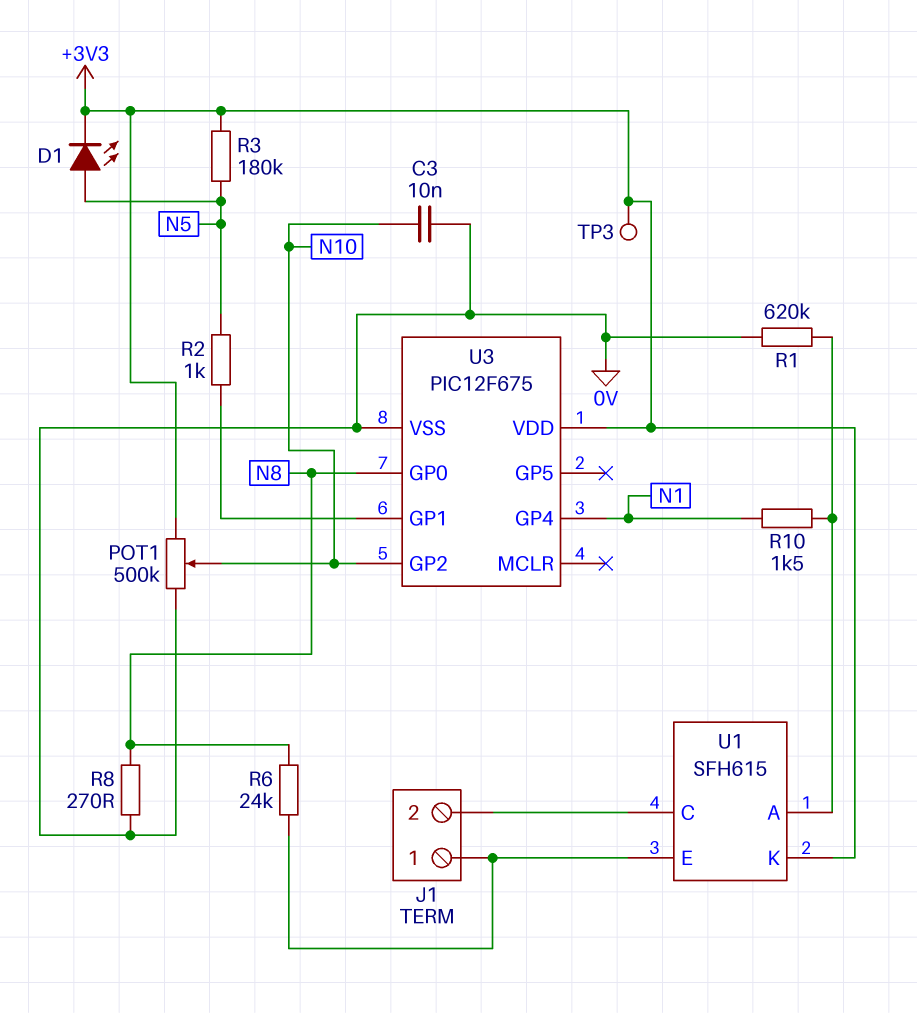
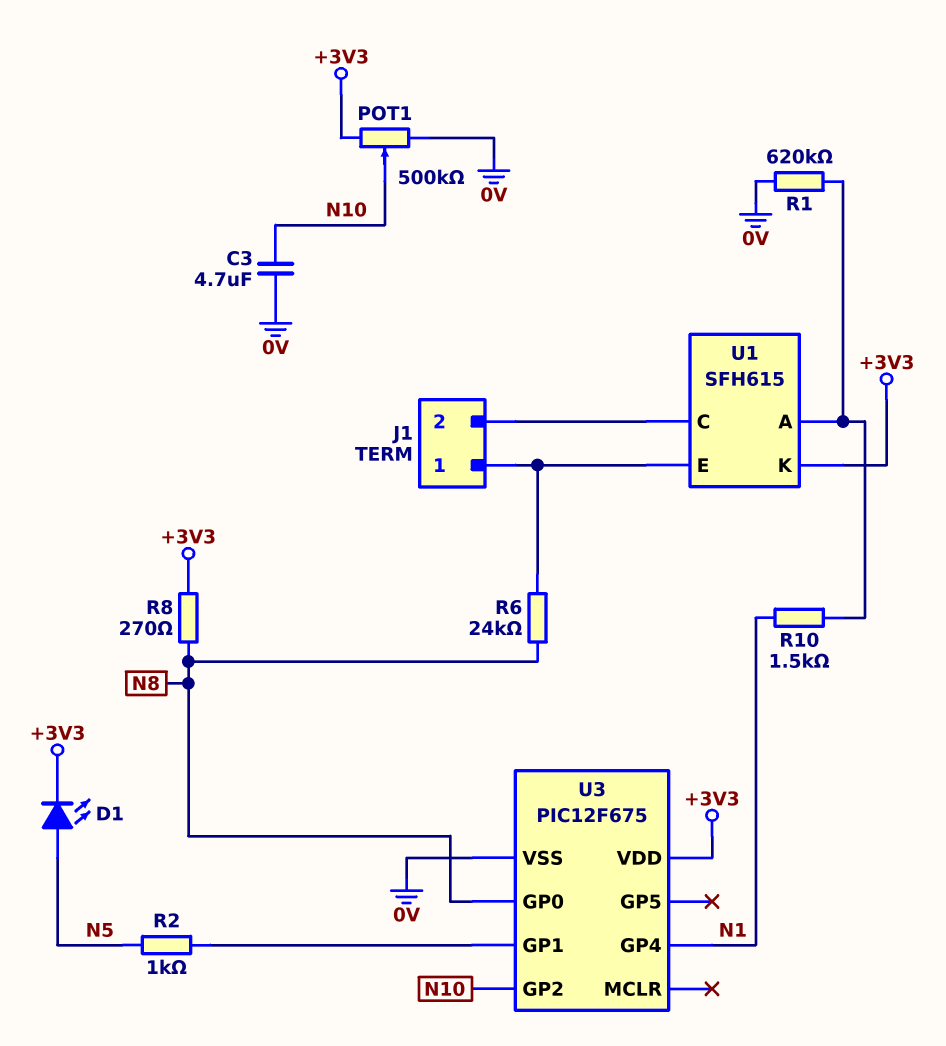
C3: 10nF (0V, N10) -> 4.7uF (0V, N10)
R3: 180k (+3V3, N5) -> none
R8: 270 (0V, N8) -> 270 (+3V3, N8)
TP3: test point (+3V3) -> none

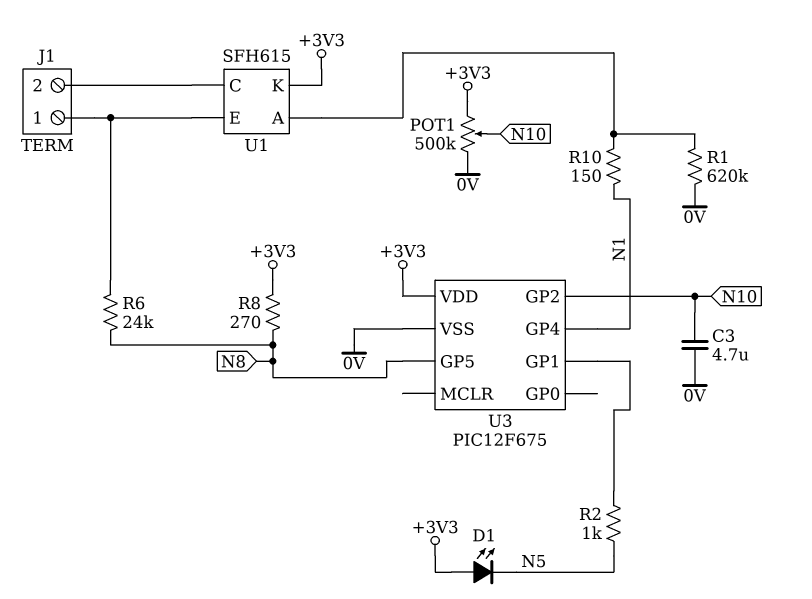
D1: LED (A N5, K +3V3) -> LED (A +3V3, K N5)
R10: 1.5k (N1, U1/A) -> 150 (N1, U1/A)
U3 pin GP0: N8 -> none
U3 pin GP5: none -> N8

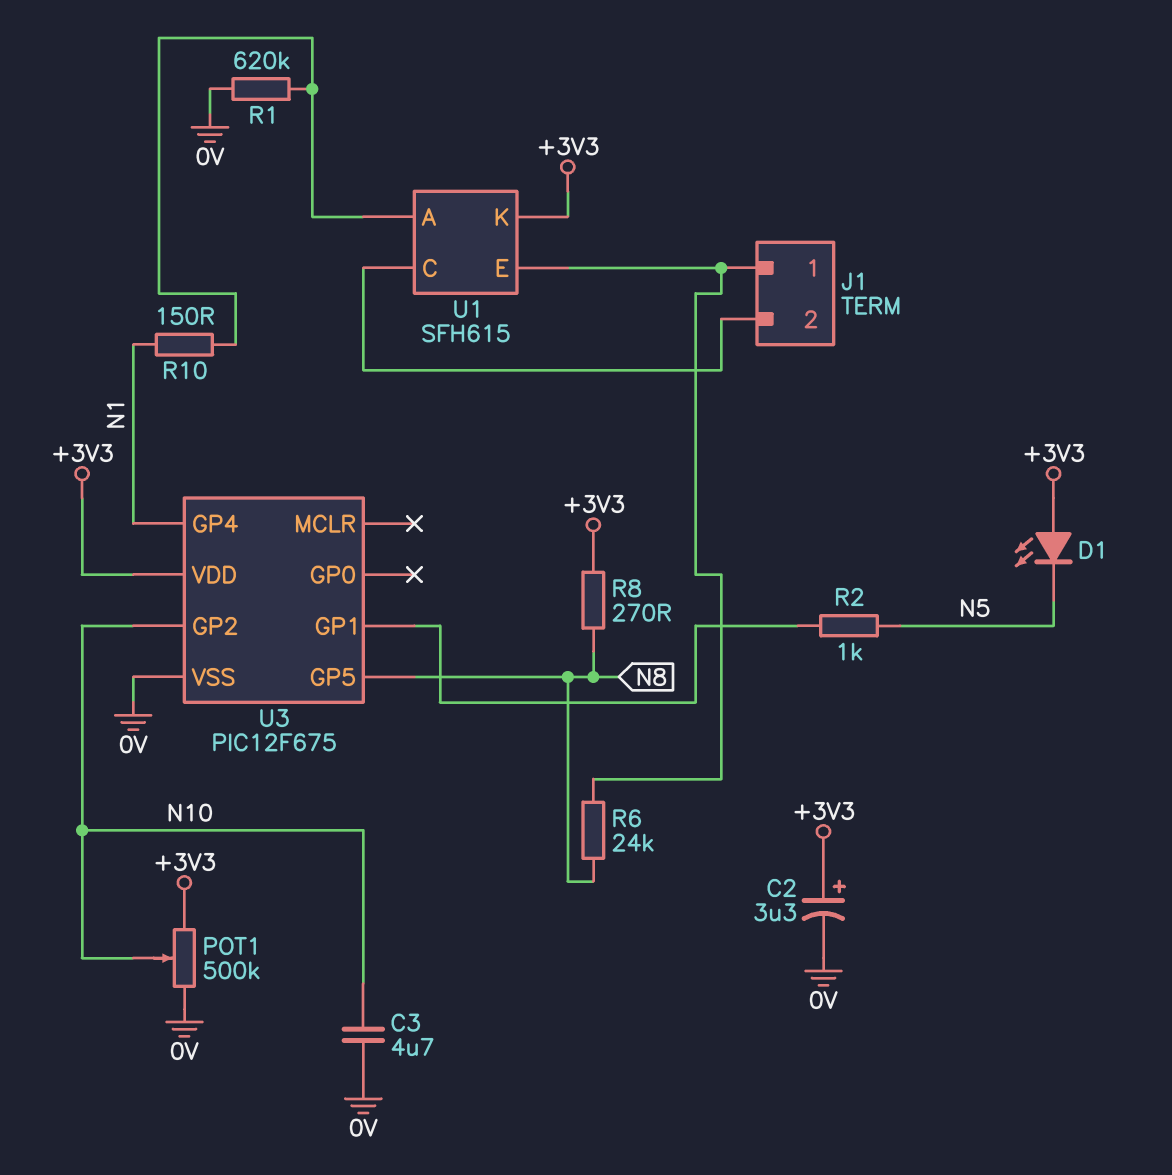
C2: none -> 3.3uF (plus +3V3, minus 0V)

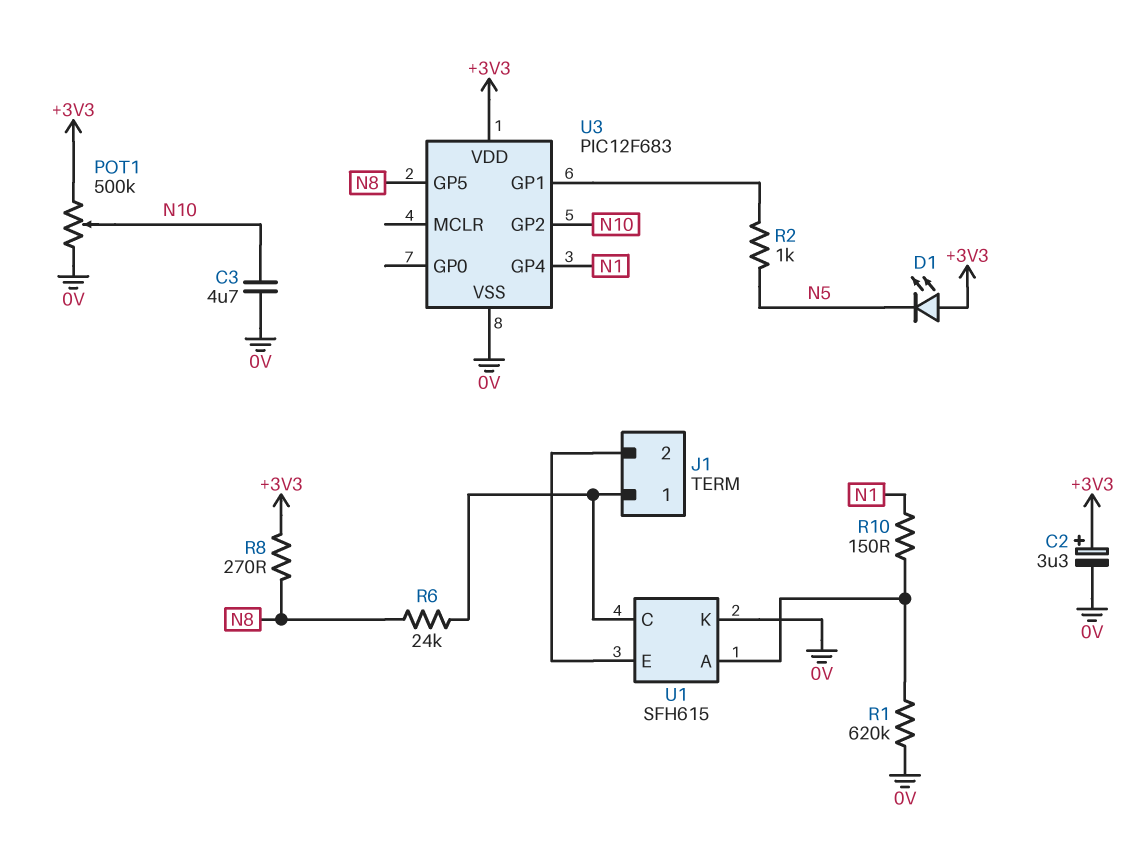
U1 pin C: J1/2 -> J1/1
U1 pin E: J1/1 -> J1/2
U1 pin K: +3V3 -> 0V
U3: PIC12F675 -> PIC12F683

